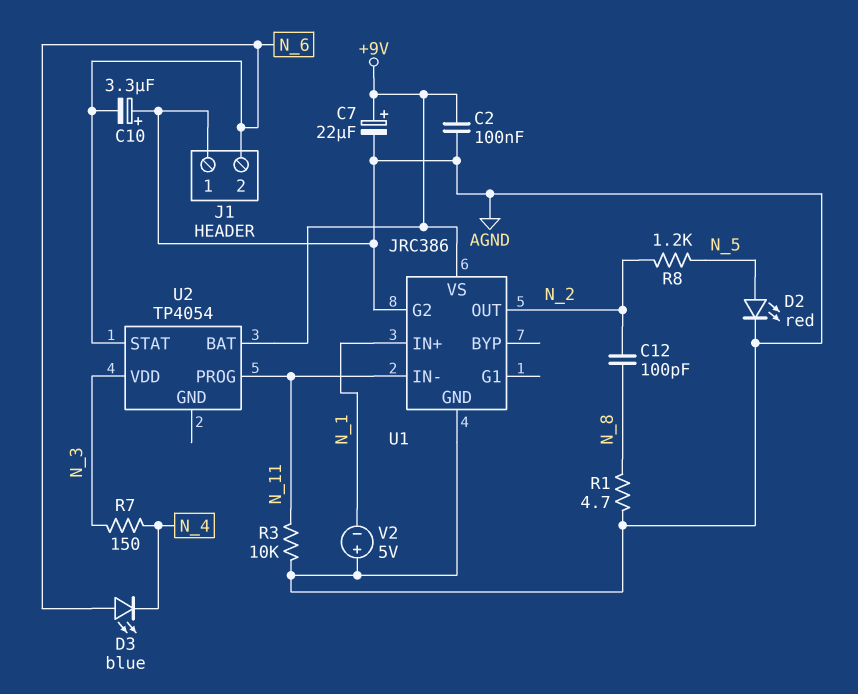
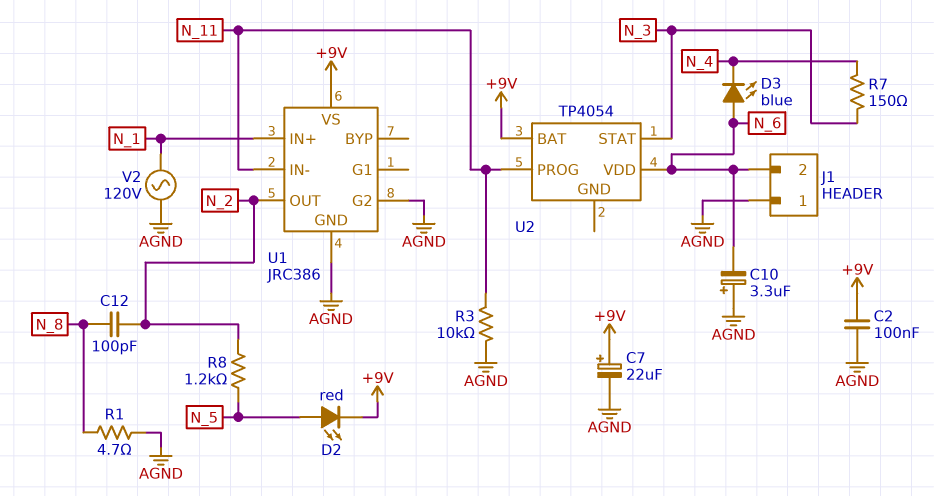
D2: LED red (A N_5, K AGND) -> LED red (A N_5, K +9V)
U2 pin STAT: N_6 -> N_3
U2 pin VDD: N_3 -> N_6
V2: 5V (plus AGND, minus N_1) -> AC 120V (AGND, N_1)

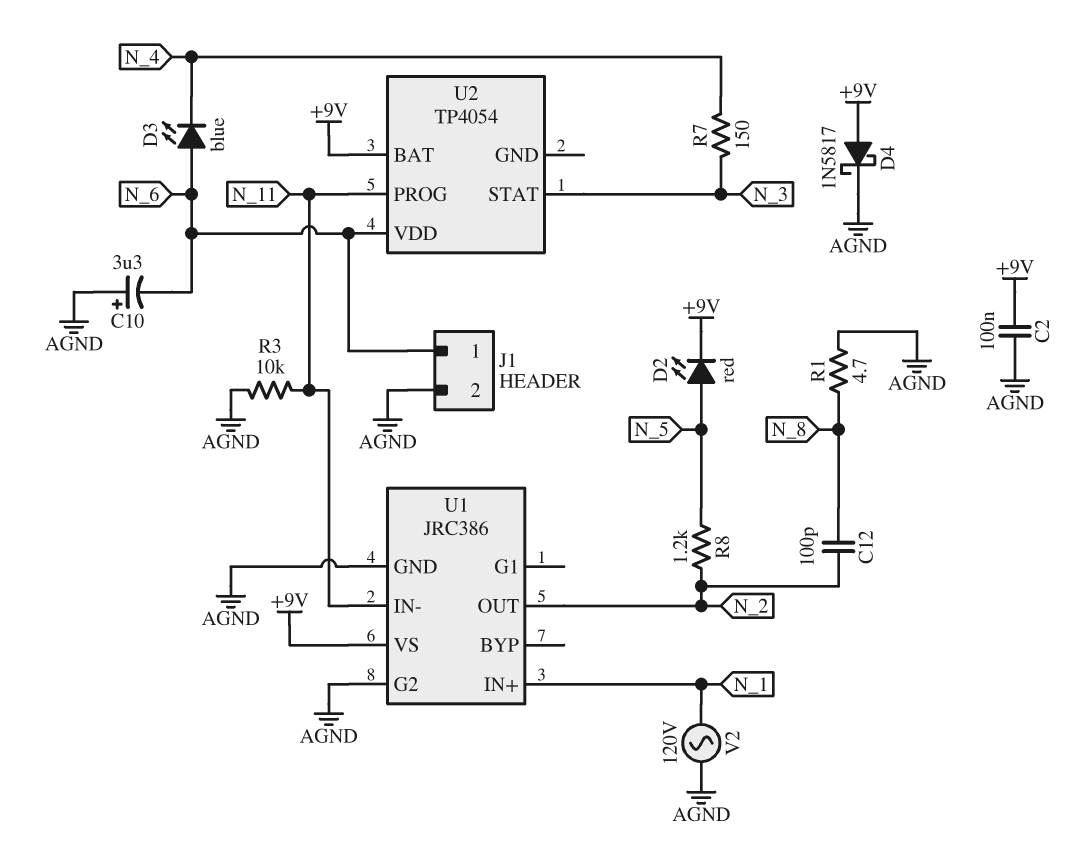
C7: 22uF (plus +9V, minus AGND) -> none
D4: none -> schottky 1N5817 (A +9V, K AGND)
J1 pin 1: AGND -> N_6
J1 pin 2: N_6 -> AGND

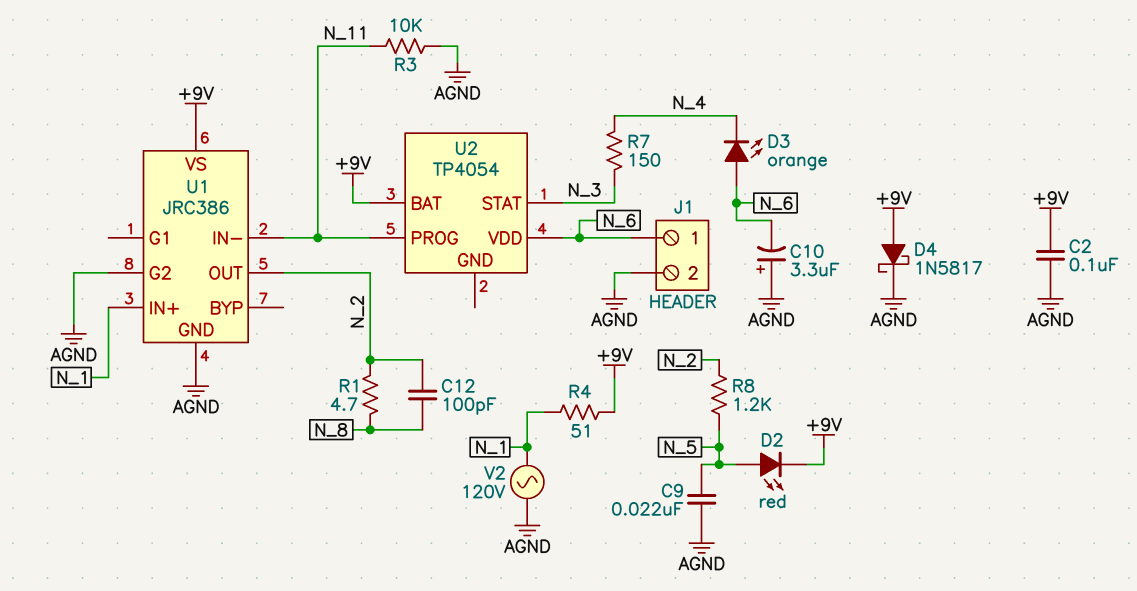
C9: none -> 22nF (AGND, N_5)
D3: LED blue (A N_6, K N_4) -> LED orange (A N_6, K N_4)
R1: 4.7 (AGND, N_8) -> 4.7 (N_2, N_8)
R4: none -> 51 (+9V, N_1)

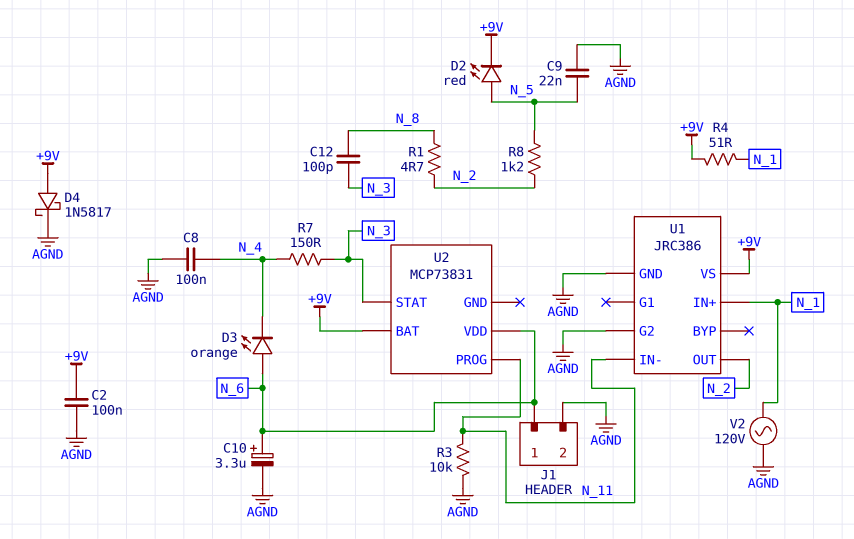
C8: none -> 100nF (AGND, N_4)
C10: 3.3uF (plus AGND, minus N_6) -> 3.3uF (plus N_6, minus AGND)
C12: 100pF (N_2, N_8) -> 100pF (N_3, N_8)
U2: TP4054 -> MCP73831

